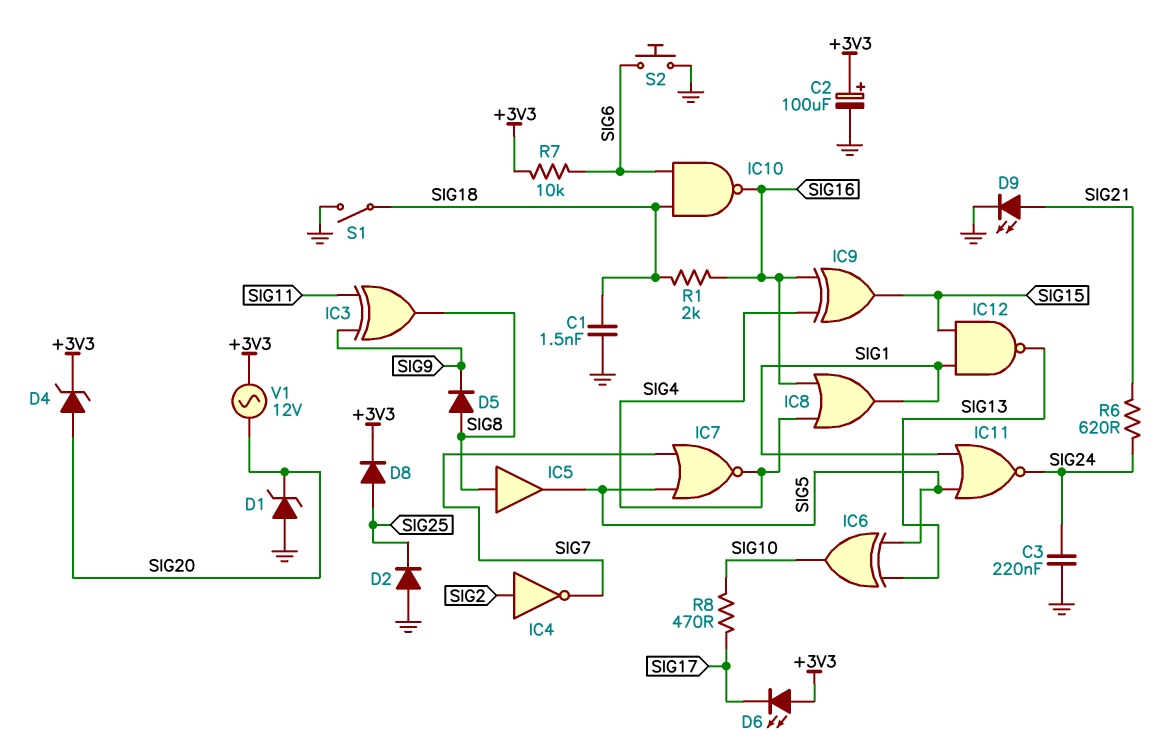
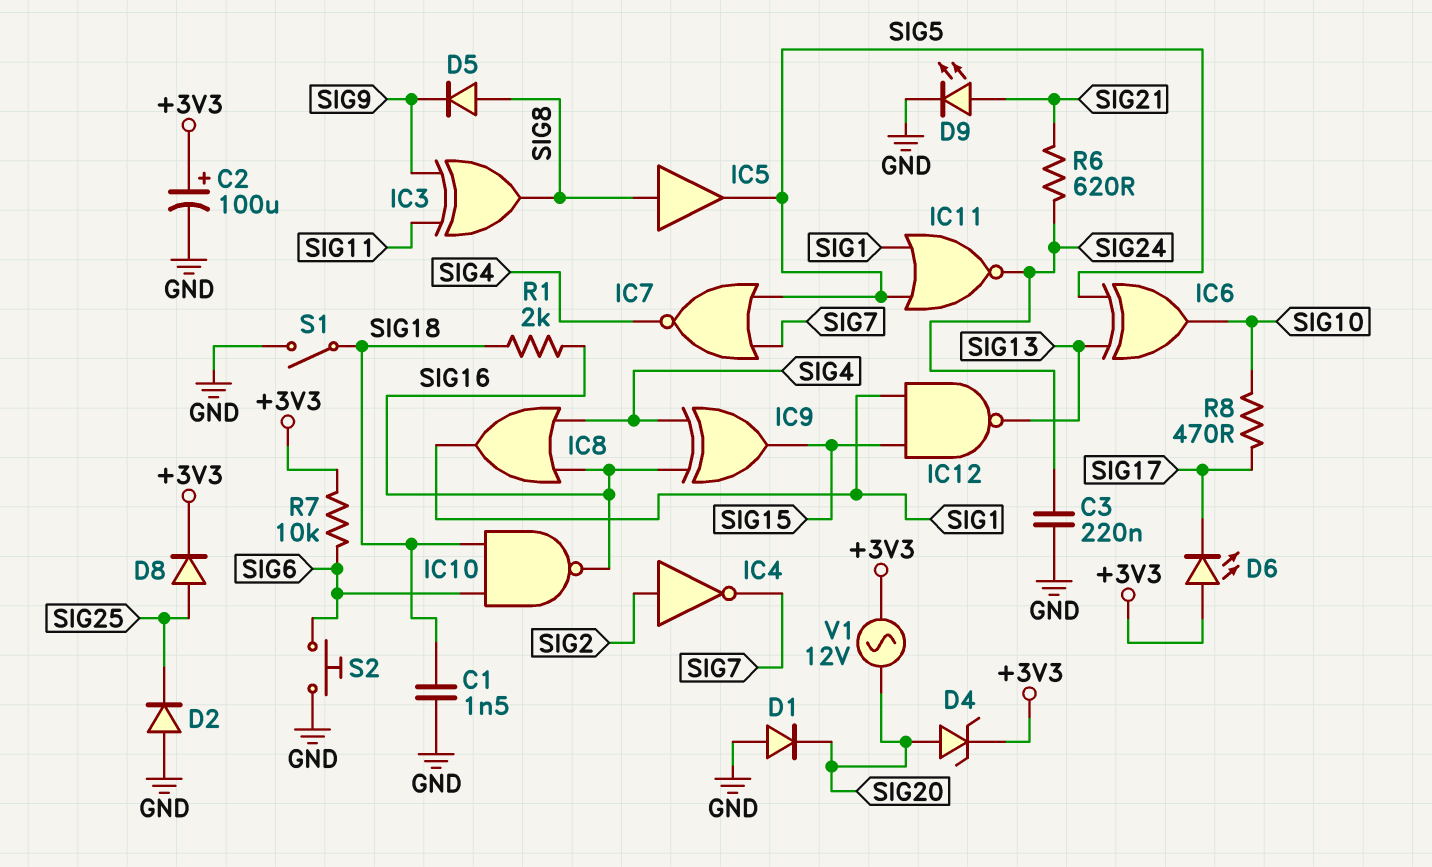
D1: zener (A GND, K SIG20) -> diode (A GND, K SIG20)

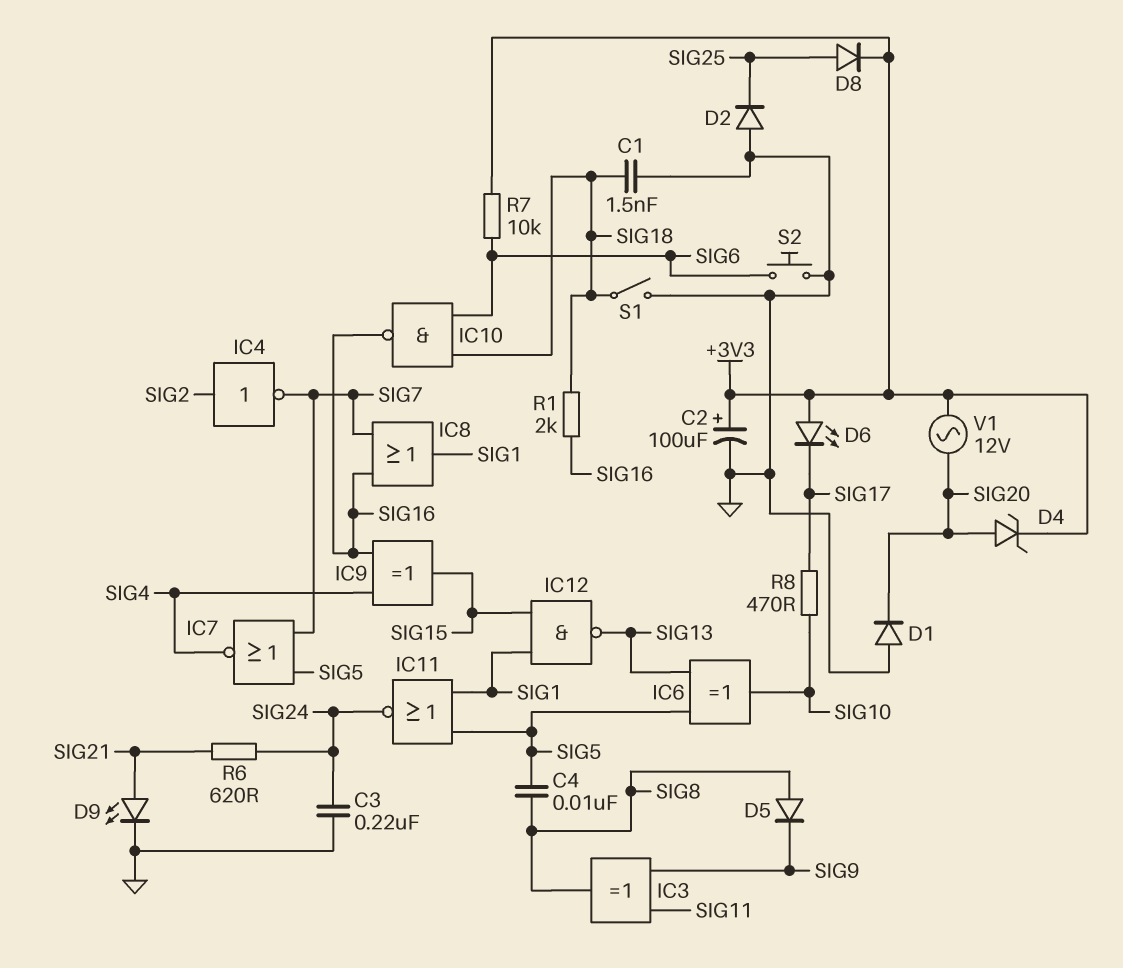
C4: none -> 10nF (SIG5, SIG8)
IC5: buffer (in SIG8, out SIG5) -> none
IC8: OR (in SIG4, in SIG16, out SIG1) -> OR (in SIG7, in SIG16, out SIG1)

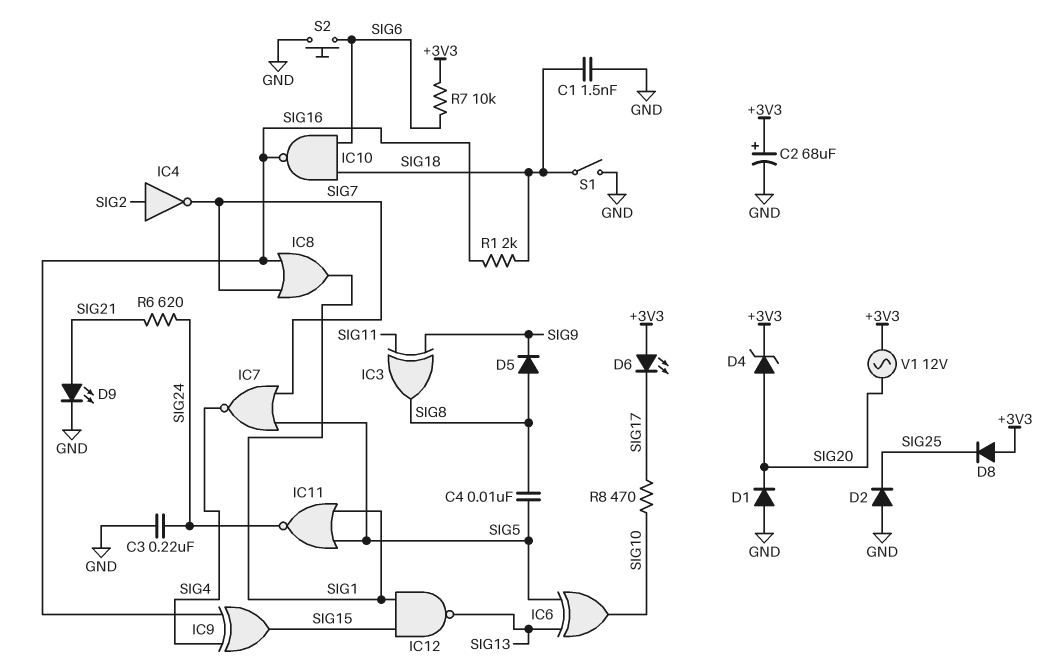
C2: 100uF (plus +3V3, minus GND) -> 68uF (plus +3V3, minus GND)
D8: diode (A SIG25, K +3V3) -> diode (A +3V3, K SIG25)

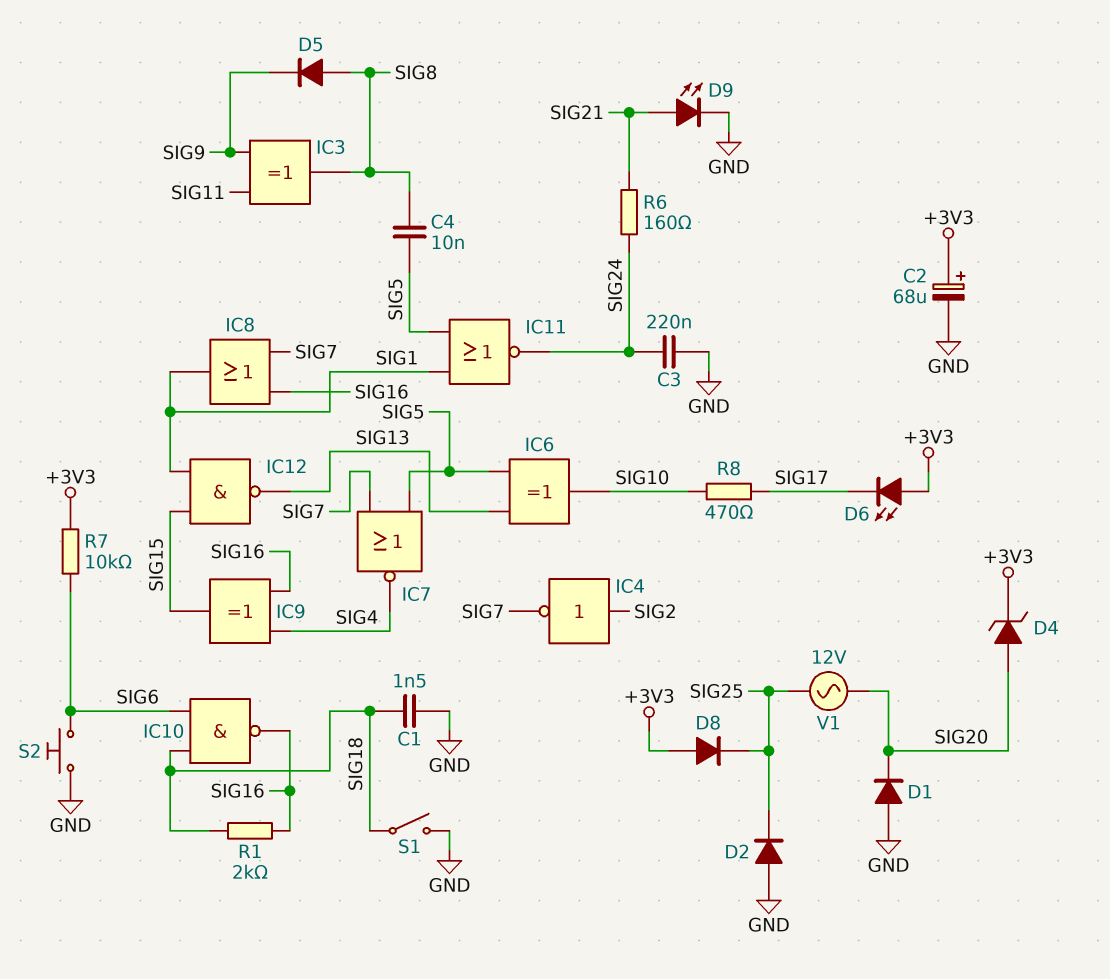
R6: 620 (SIG21, SIG24) -> 160 (SIG21, SIG24)
V1: AC 12V (+3V3, SIG20) -> AC 12V (SIG20, SIG25)

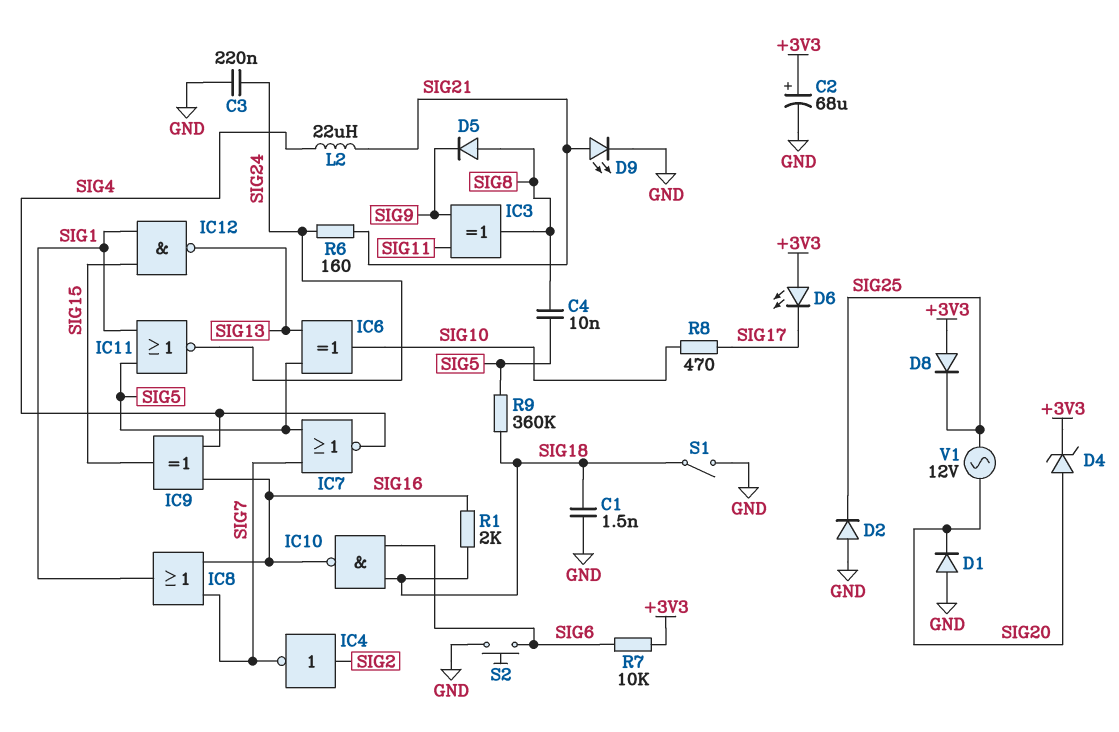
L2: none -> 22uH (SIG4, SIG21)
R9: none -> 360k (SIG5, SIG18)

